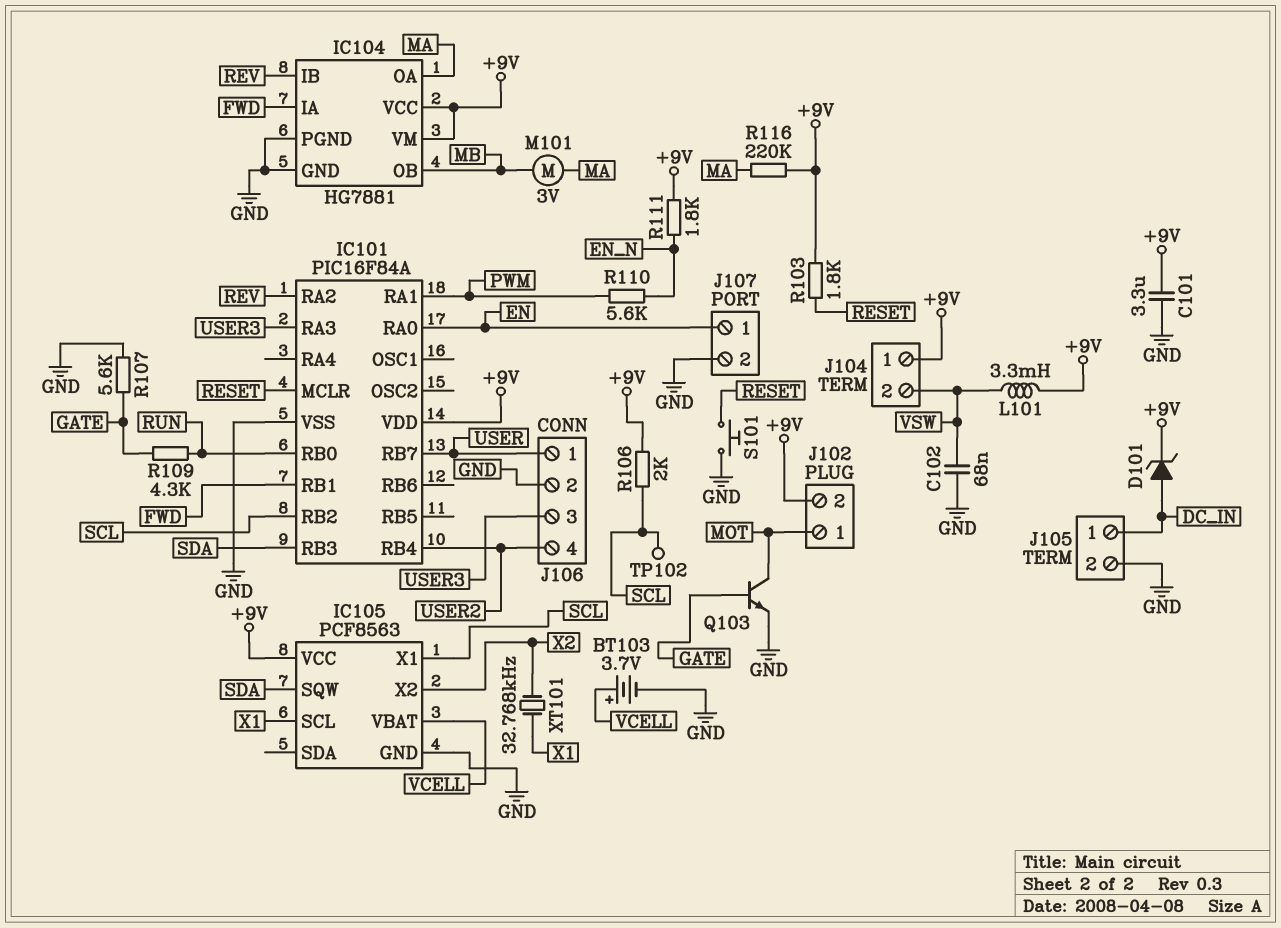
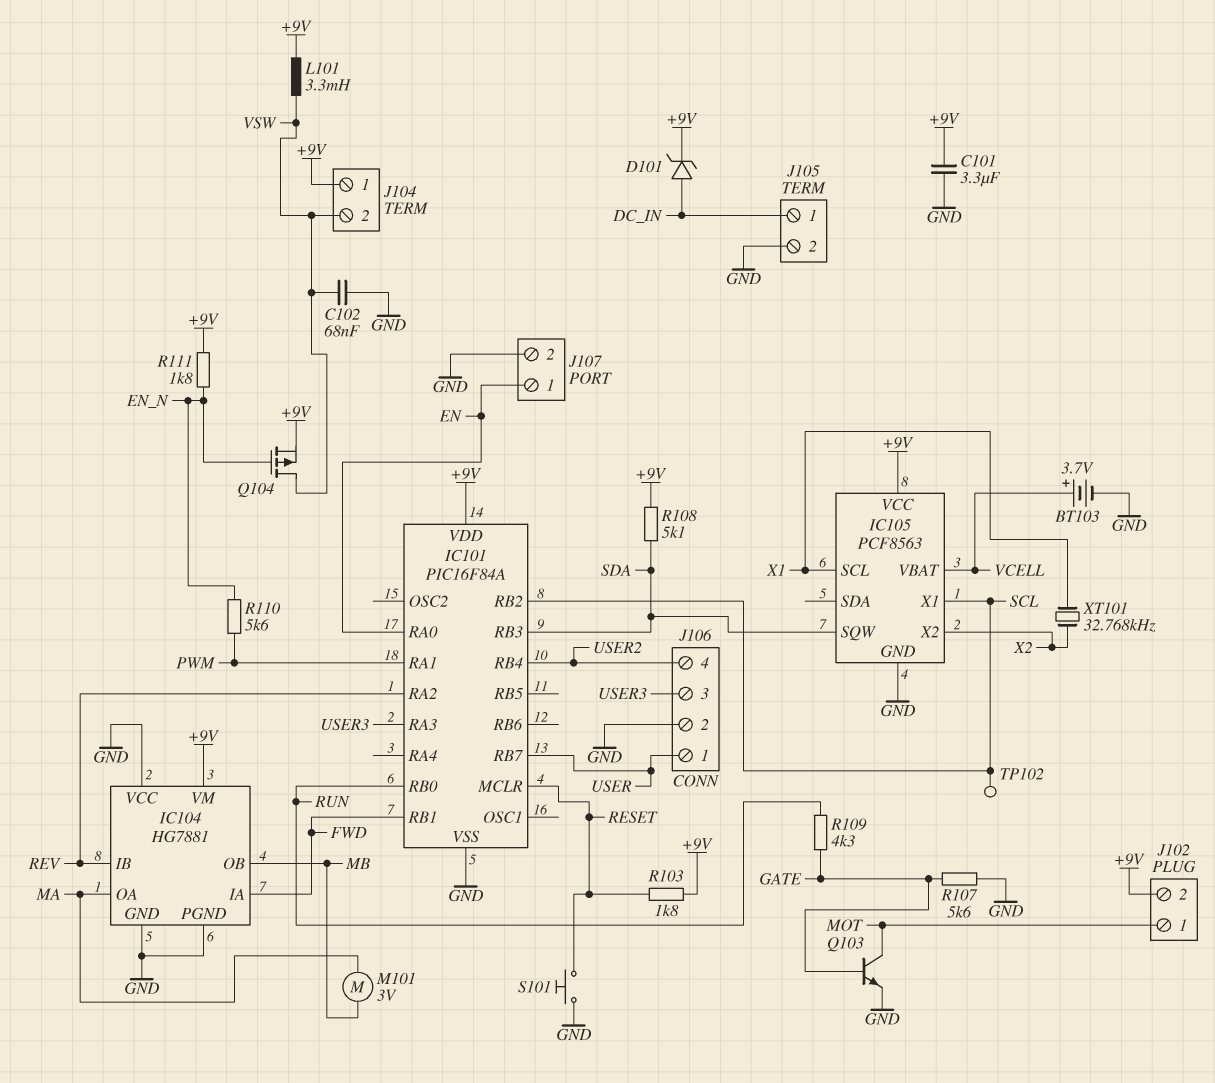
IC104 pin VCC: +9V -> GND
Q104: none -> PMOS (G EN_N, D VSW, S +9V)
R106: 2k (+9V, SCL) -> none
R108: none -> 5.1k (+9V, SDA)
R116: 220k (+9V, MA) -> none

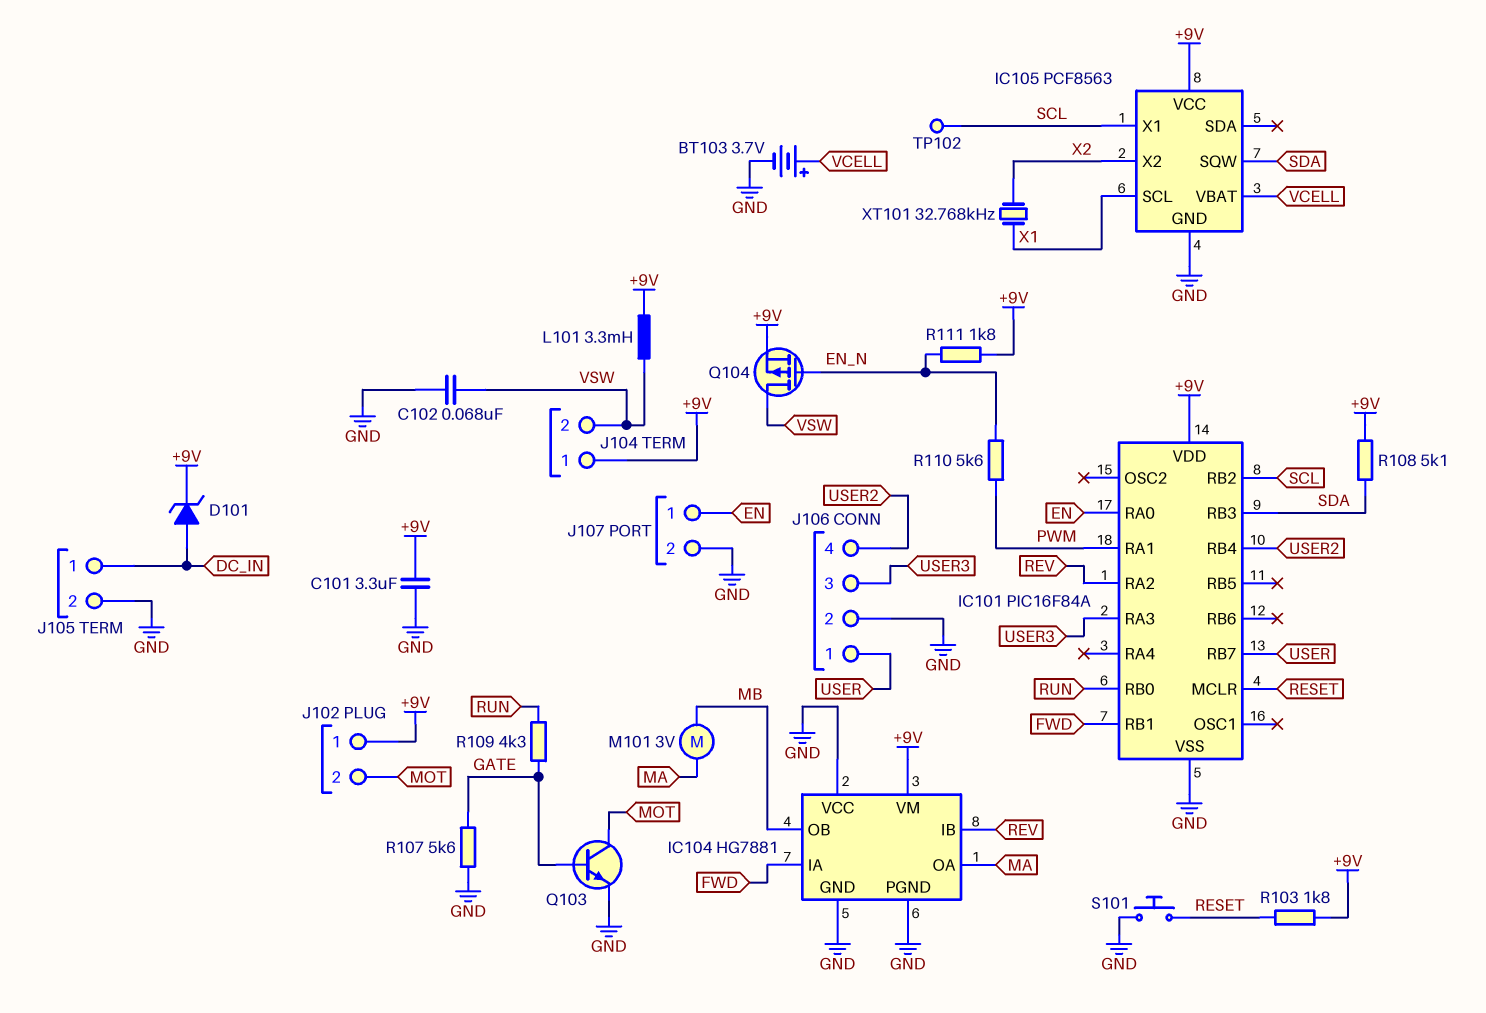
J102 pin 1: MOT -> +9V
J102 pin 2: +9V -> MOT

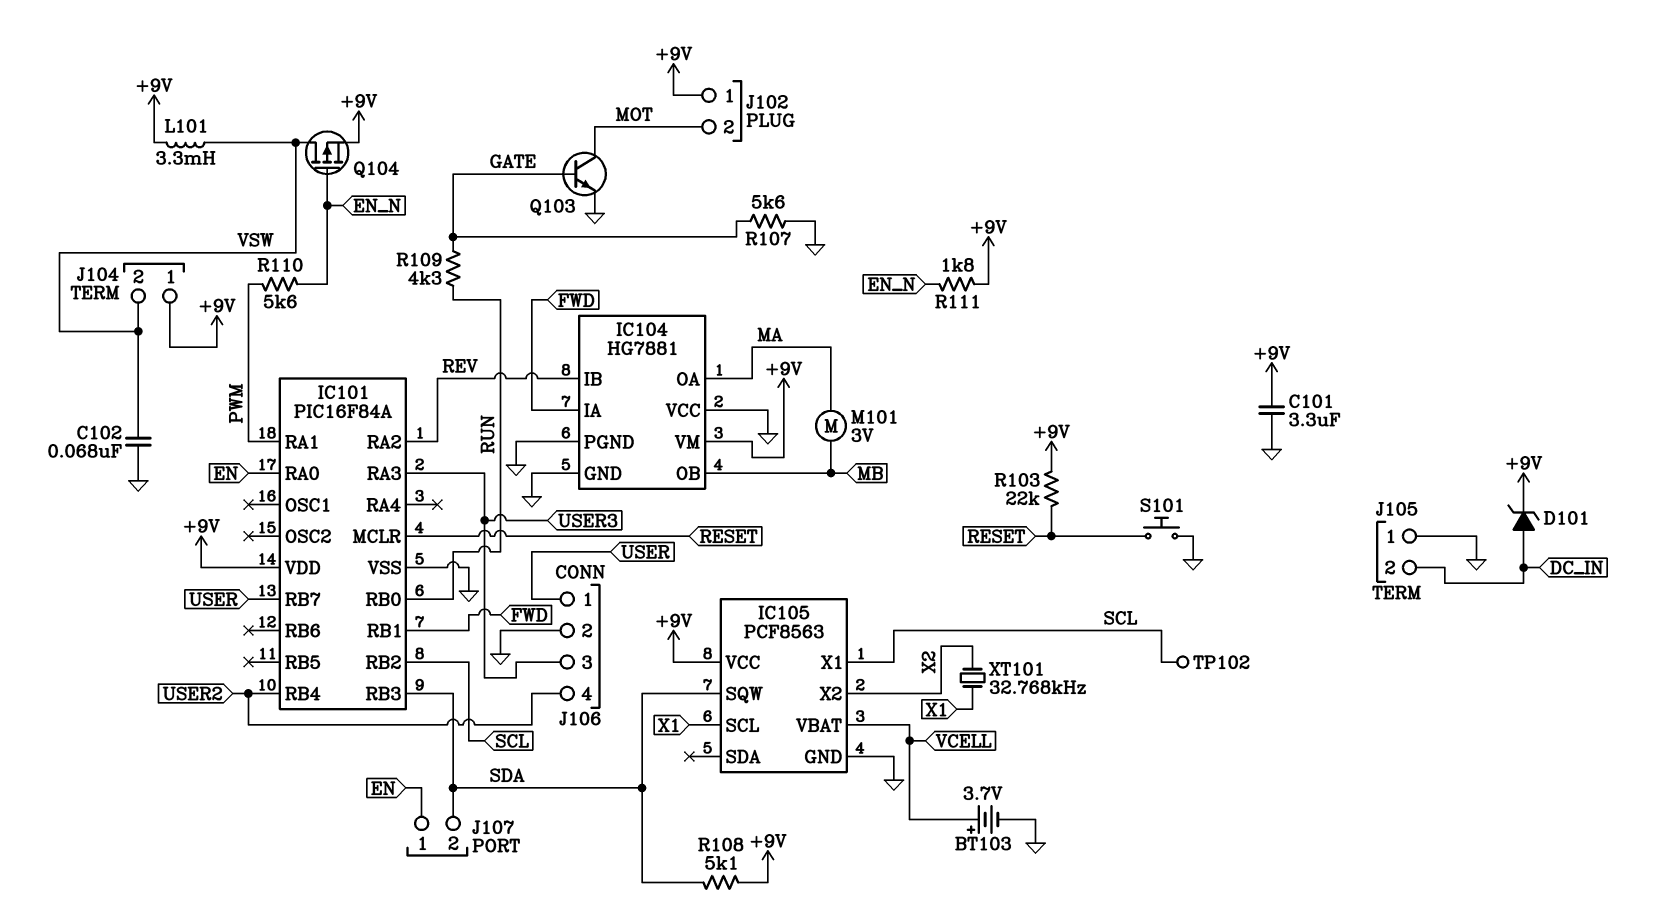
J105 pin 1: DC_IN -> GND
J105 pin 2: GND -> DC_IN
J107 pin 2: GND -> SDA
R103: 1.8k (+9V, RESET) -> 22k (+9V, RESET)

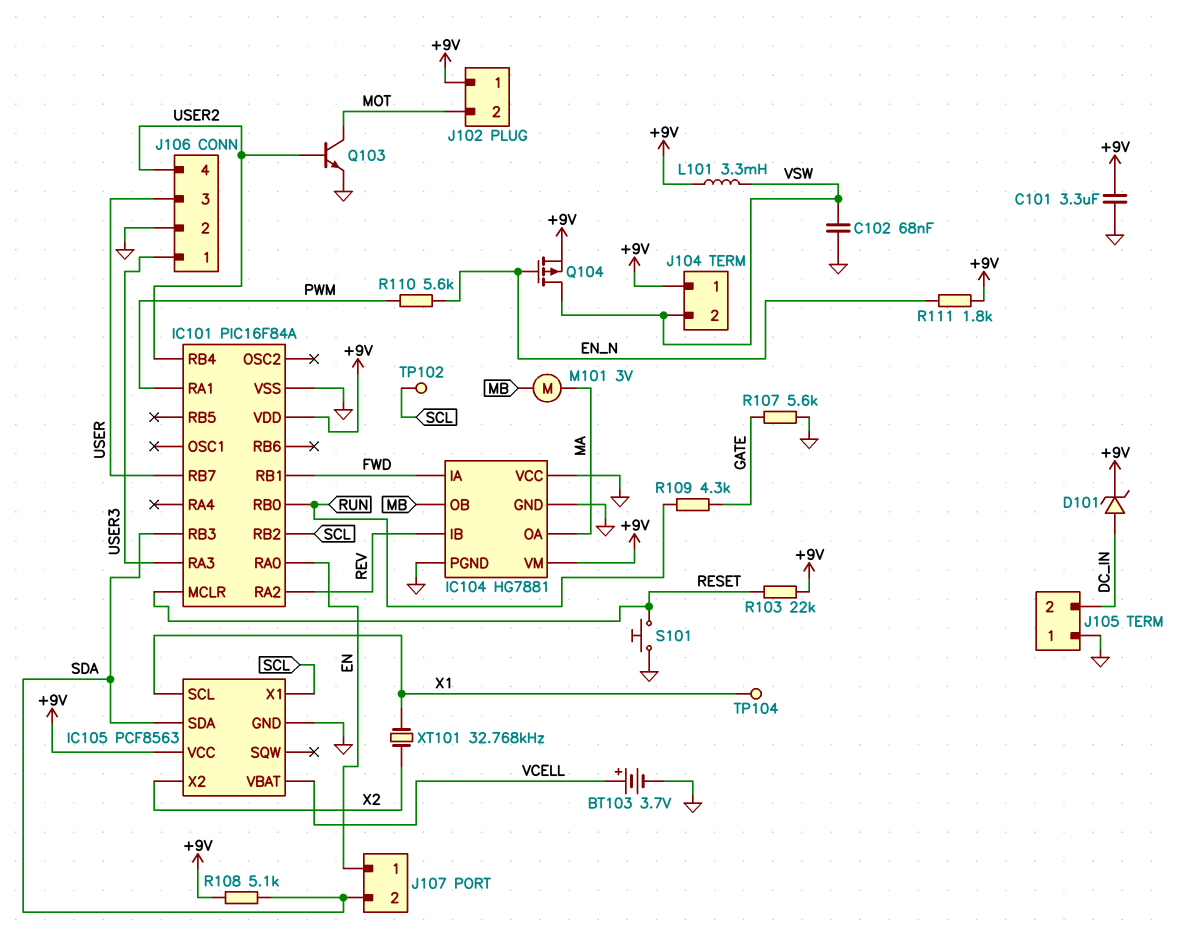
IC105 pin SDA: none -> SDA
IC105 pin SQW: SDA -> none
J106 pin 1: USER -> USER3
J106 pin 3: USER3 -> USER
Q103: NPN (B GATE, C MOT, E GND) -> NPN (B USER2, C MOT, E GND)
TP104: none -> test point (X1)

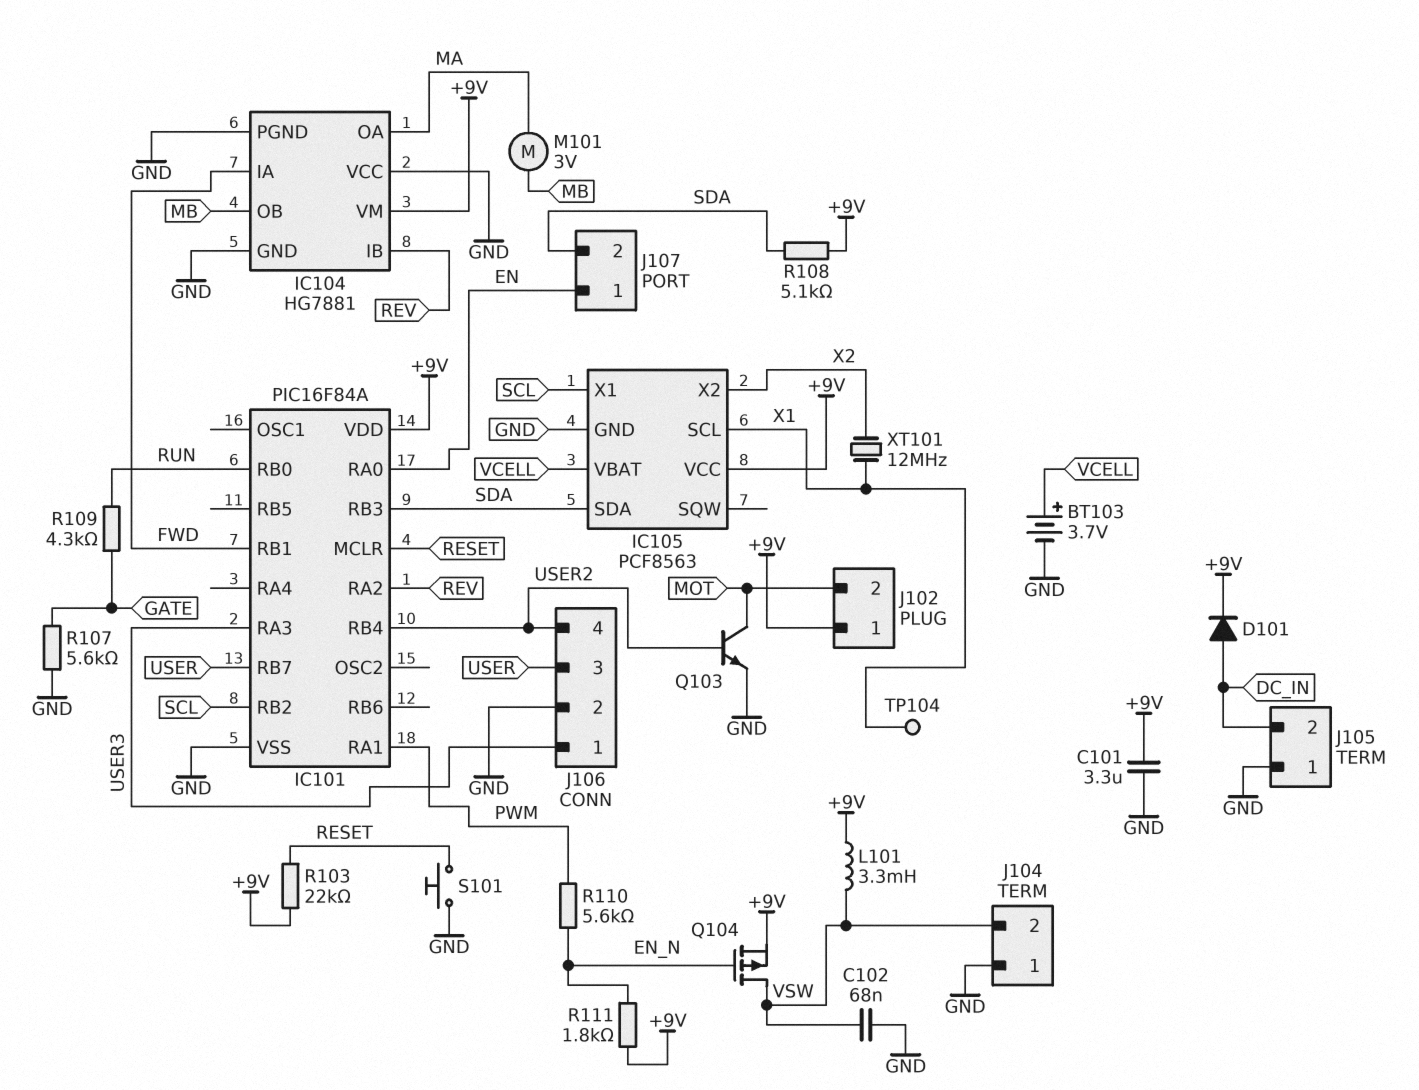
D101: zener (A DC_IN, K +9V) -> diode (A DC_IN, K +9V)
J104 pin 1: +9V -> GND
TP102: test point (SCL) -> none
XT101: 32.768kHz (X1, X2) -> 12MHz (X1, X2)

